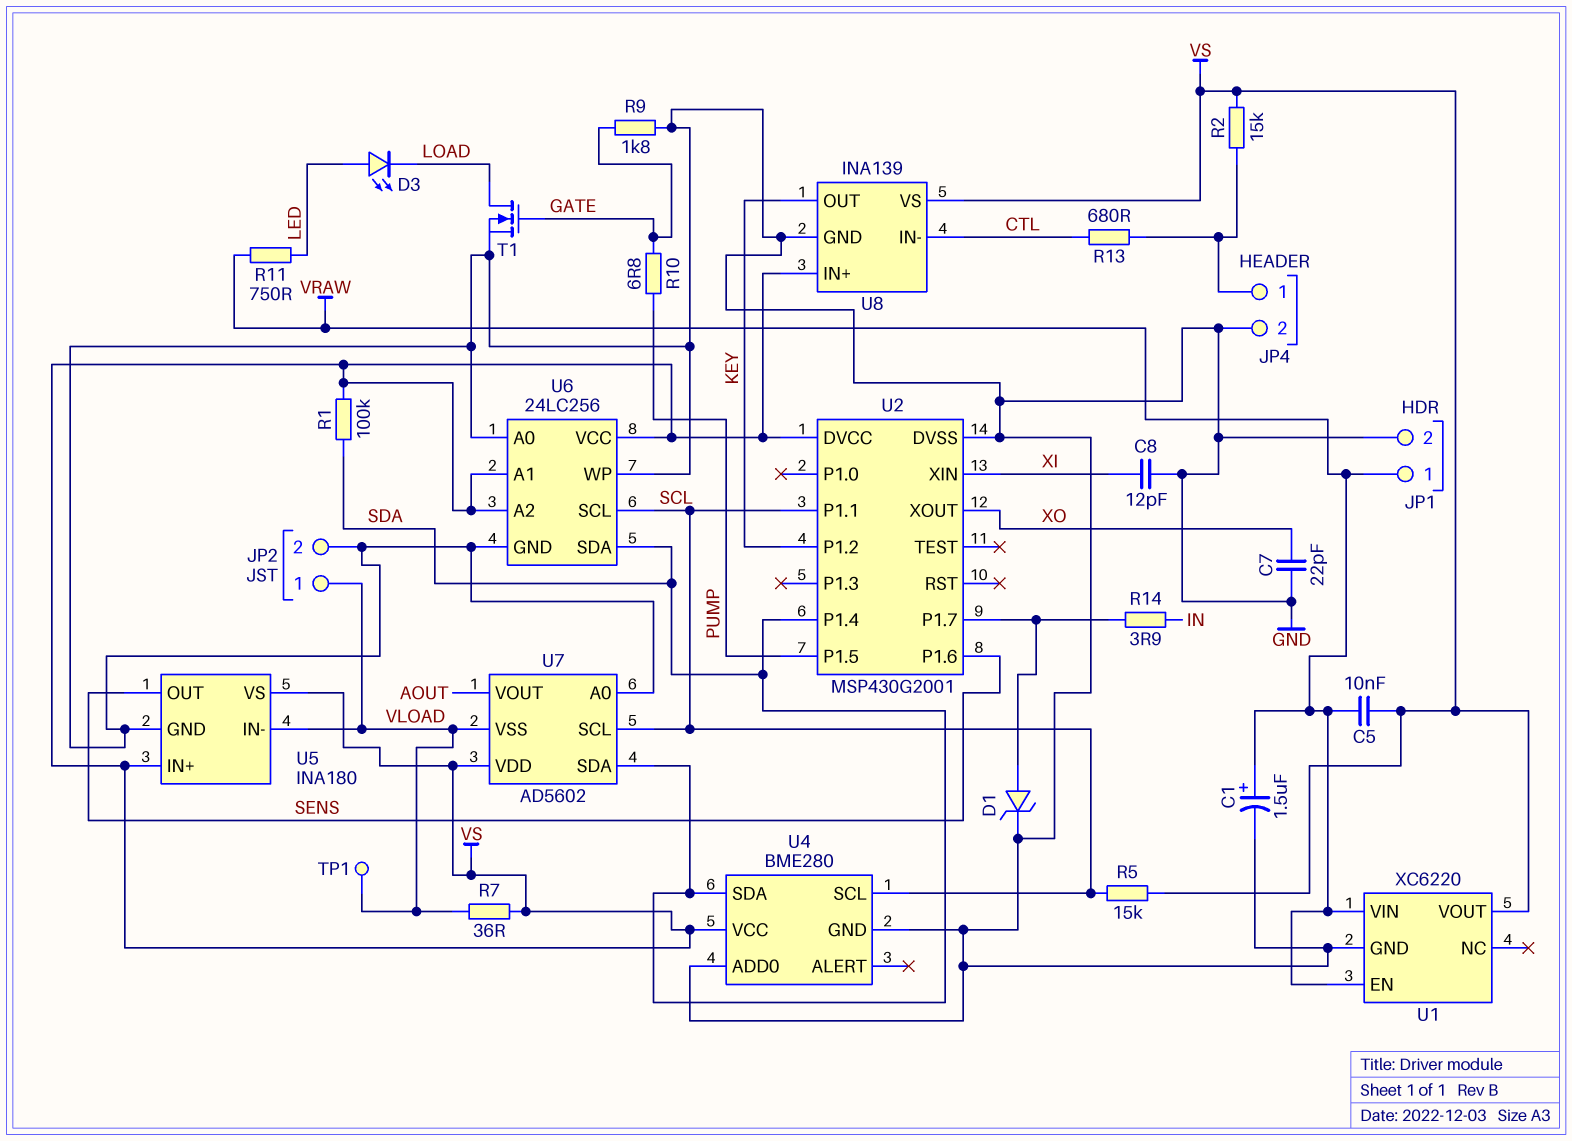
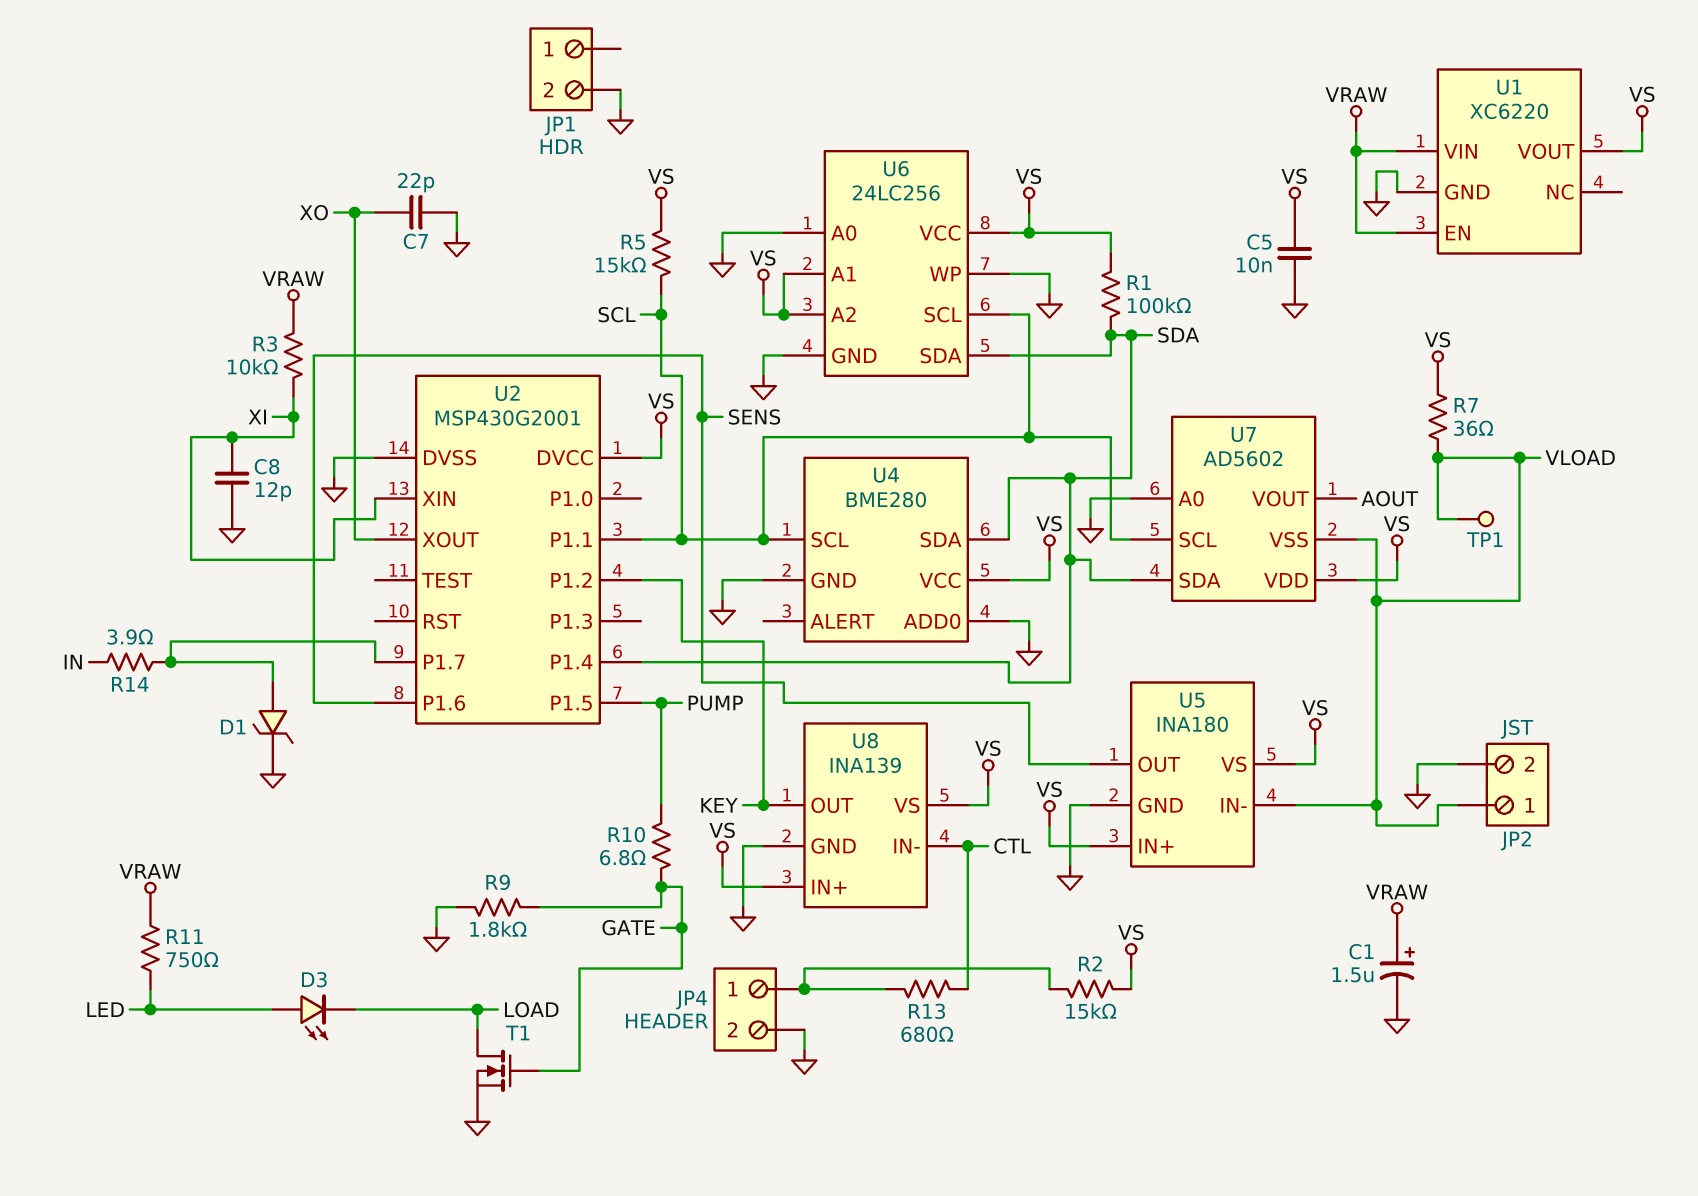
C5: 10nF (VRAW, VS) -> 10nF (GND, VS)
JP1 pin 1: VRAW -> none
R3: none -> 10k (VRAW, XI)

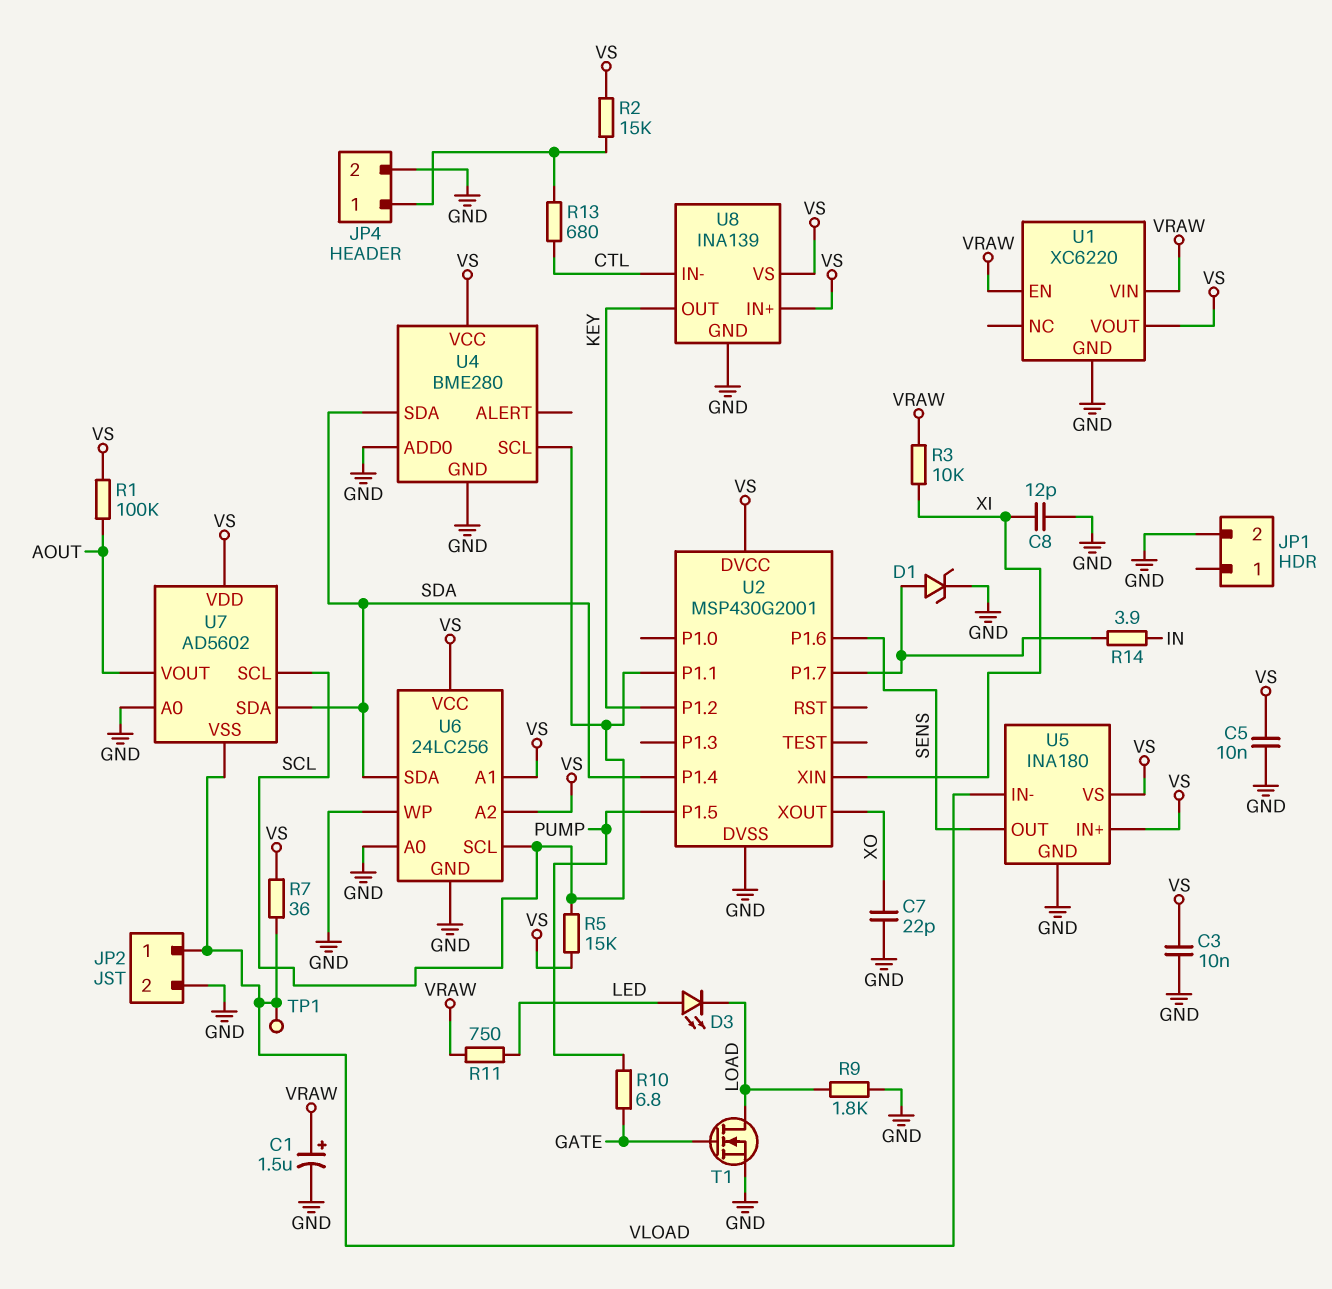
C3: none -> 10nF (GND, VS)
R1: 100k (SDA, VS) -> 100k (AOUT, VS)
R9: 1.8k (GATE, GND) -> 1.8k (GND, LOAD)

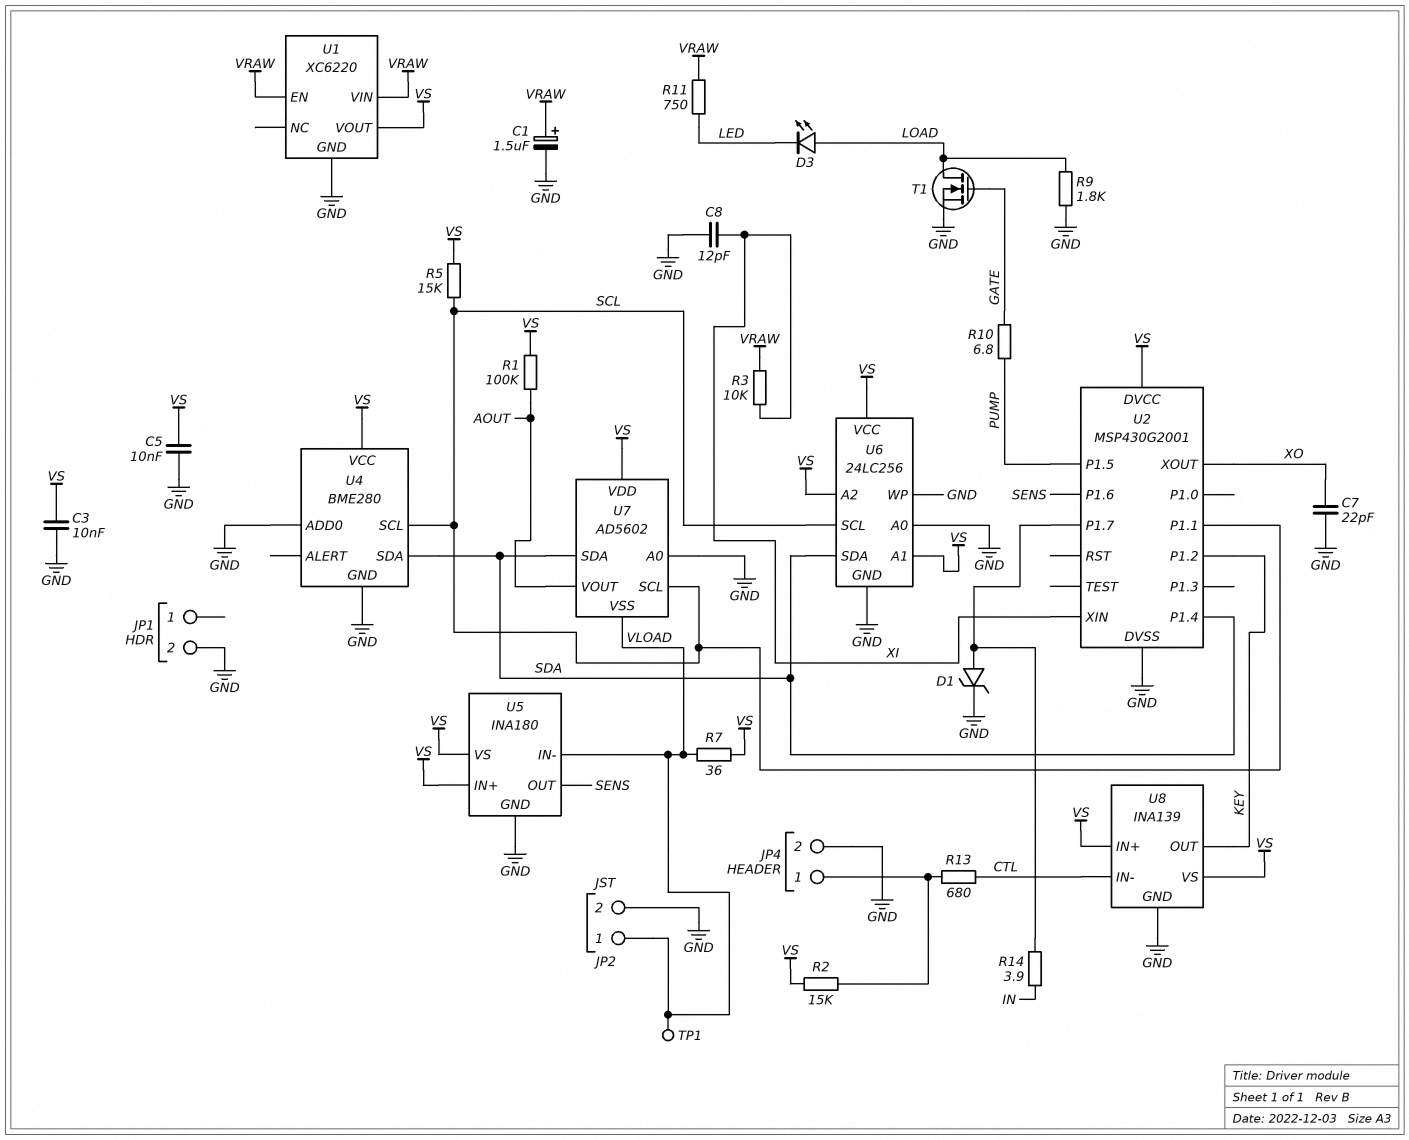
D3: LED (A LED, K LOAD) -> LED (A LOAD, K LED)

